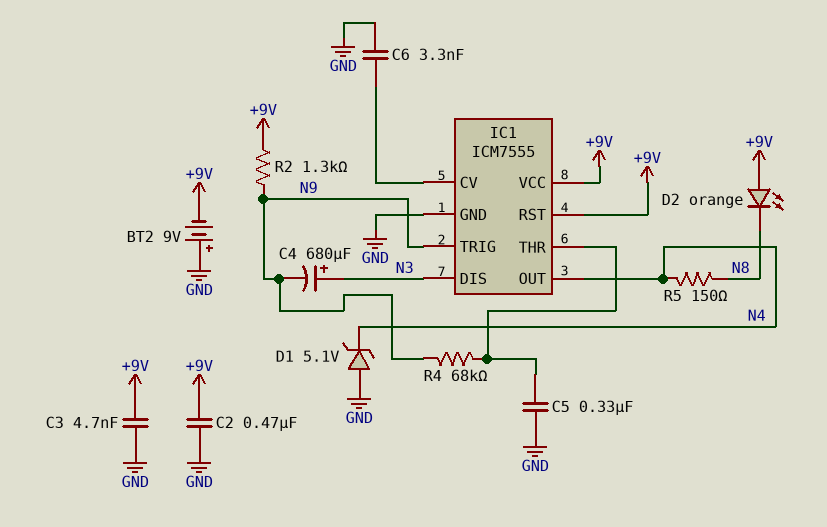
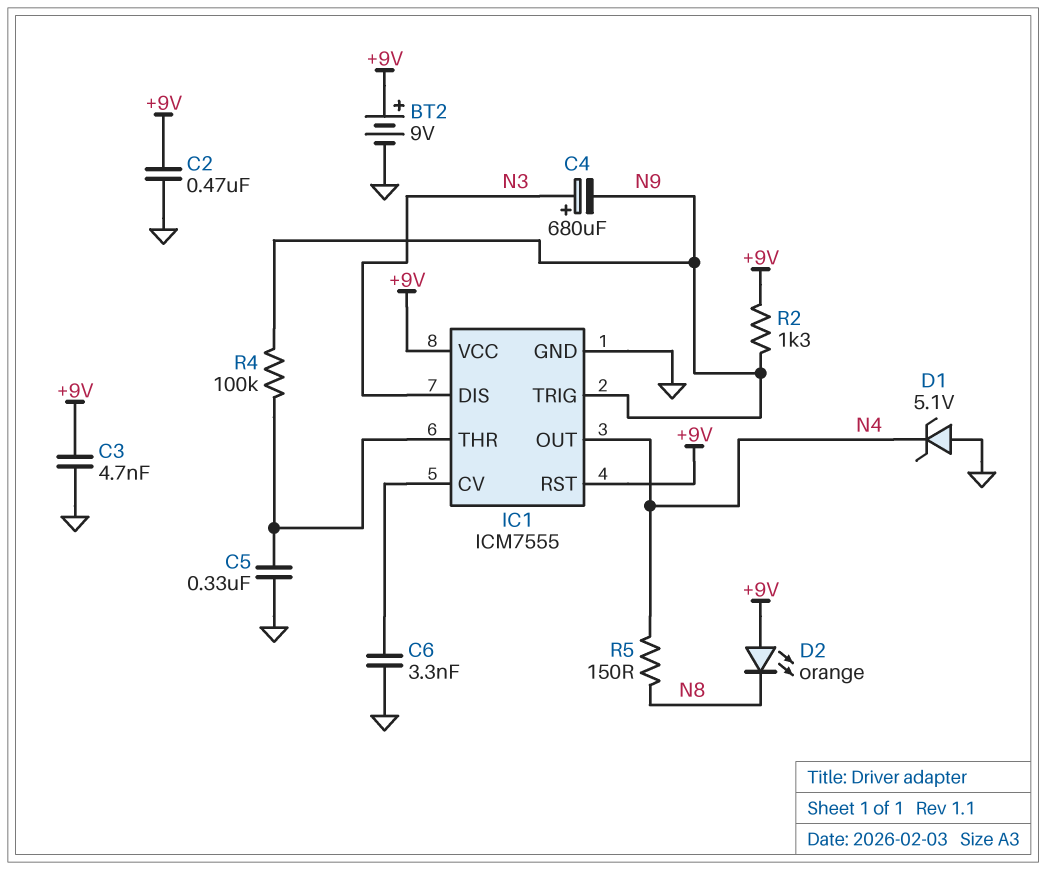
BT2: 9V (plus GND, minus +9V) -> 9V (plus +9V, minus GND)
R4: 68k (IC1/THR, N9) -> 100k (IC1/THR, N9)

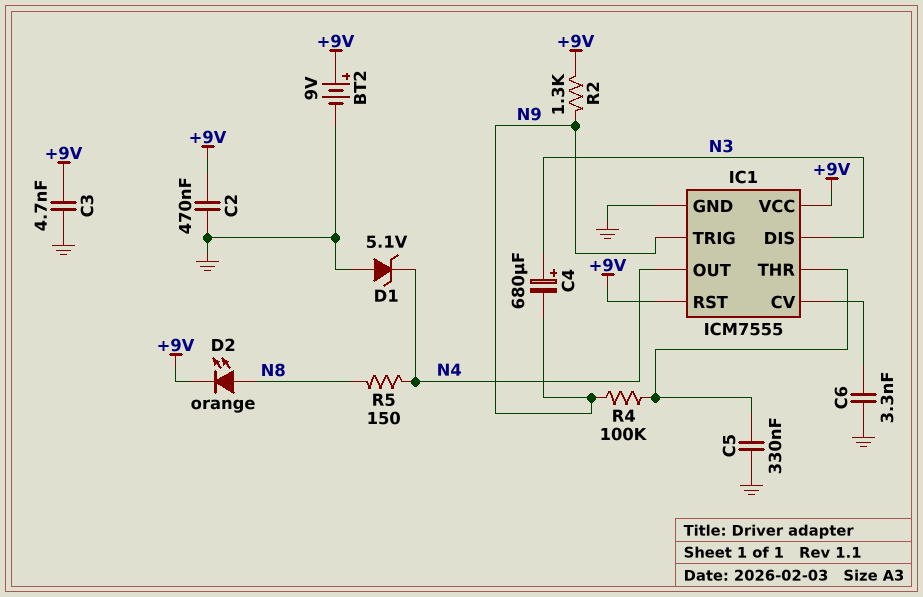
D2: LED orange (A +9V, K N8) -> LED orange (A N8, K +9V)

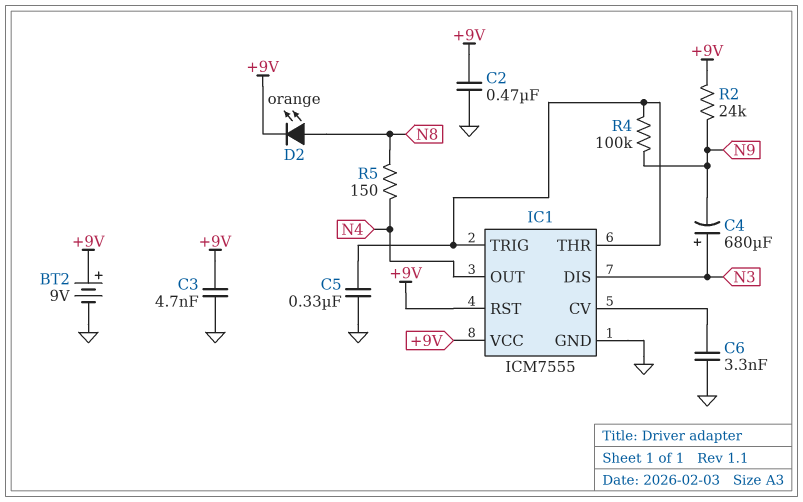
D1: zener 5.1V (A GND, K N4) -> none
IC1 pin TRIG: N9 -> IC1/THR
R2: 1.3k (+9V, N9) -> 24k (+9V, N9)

